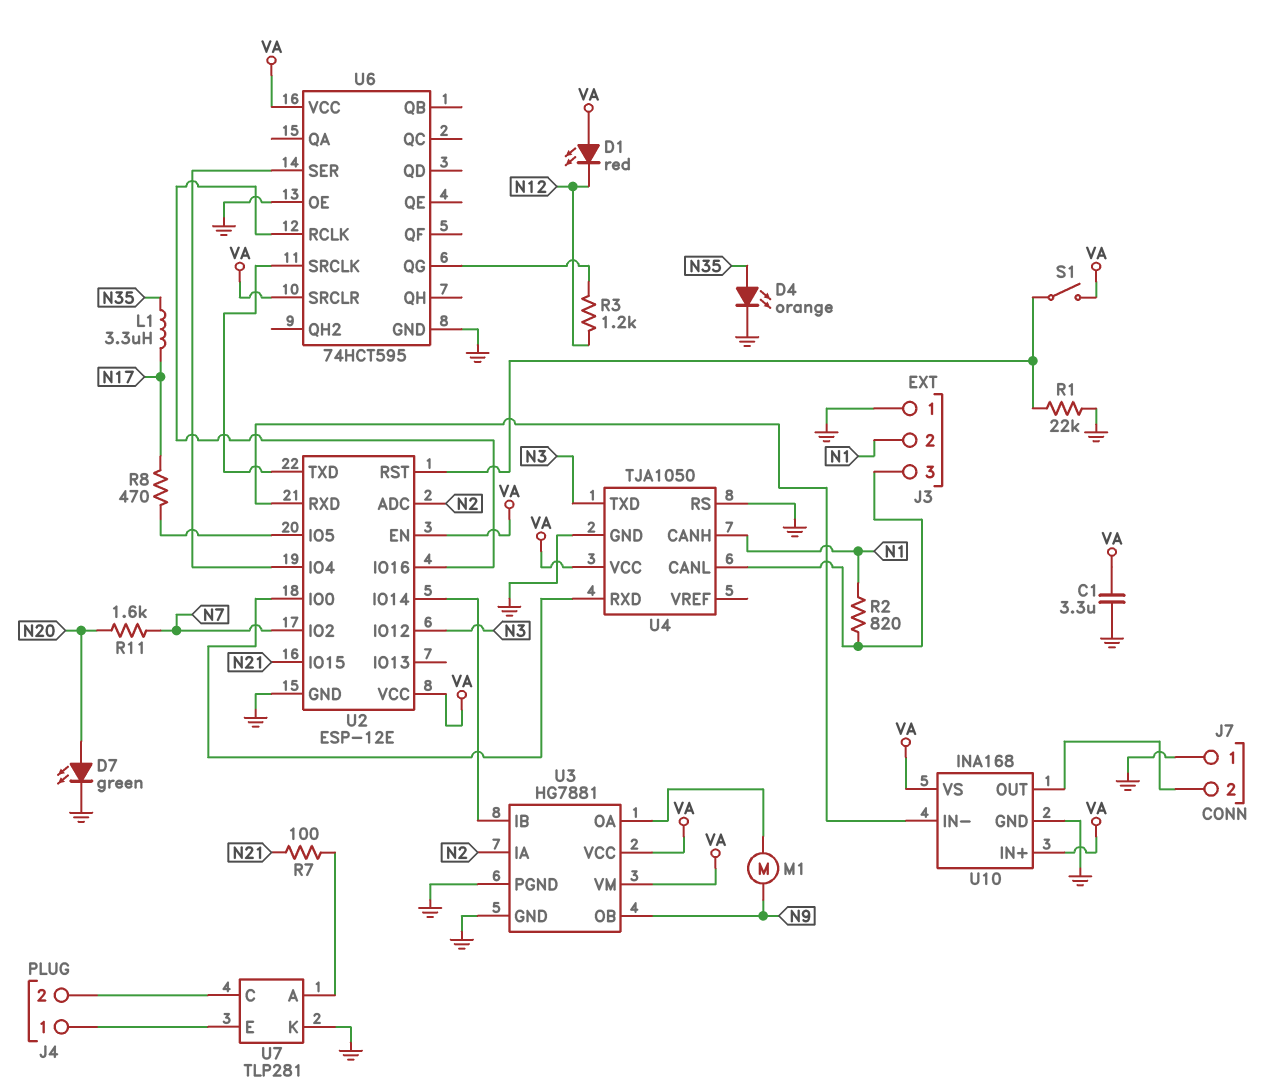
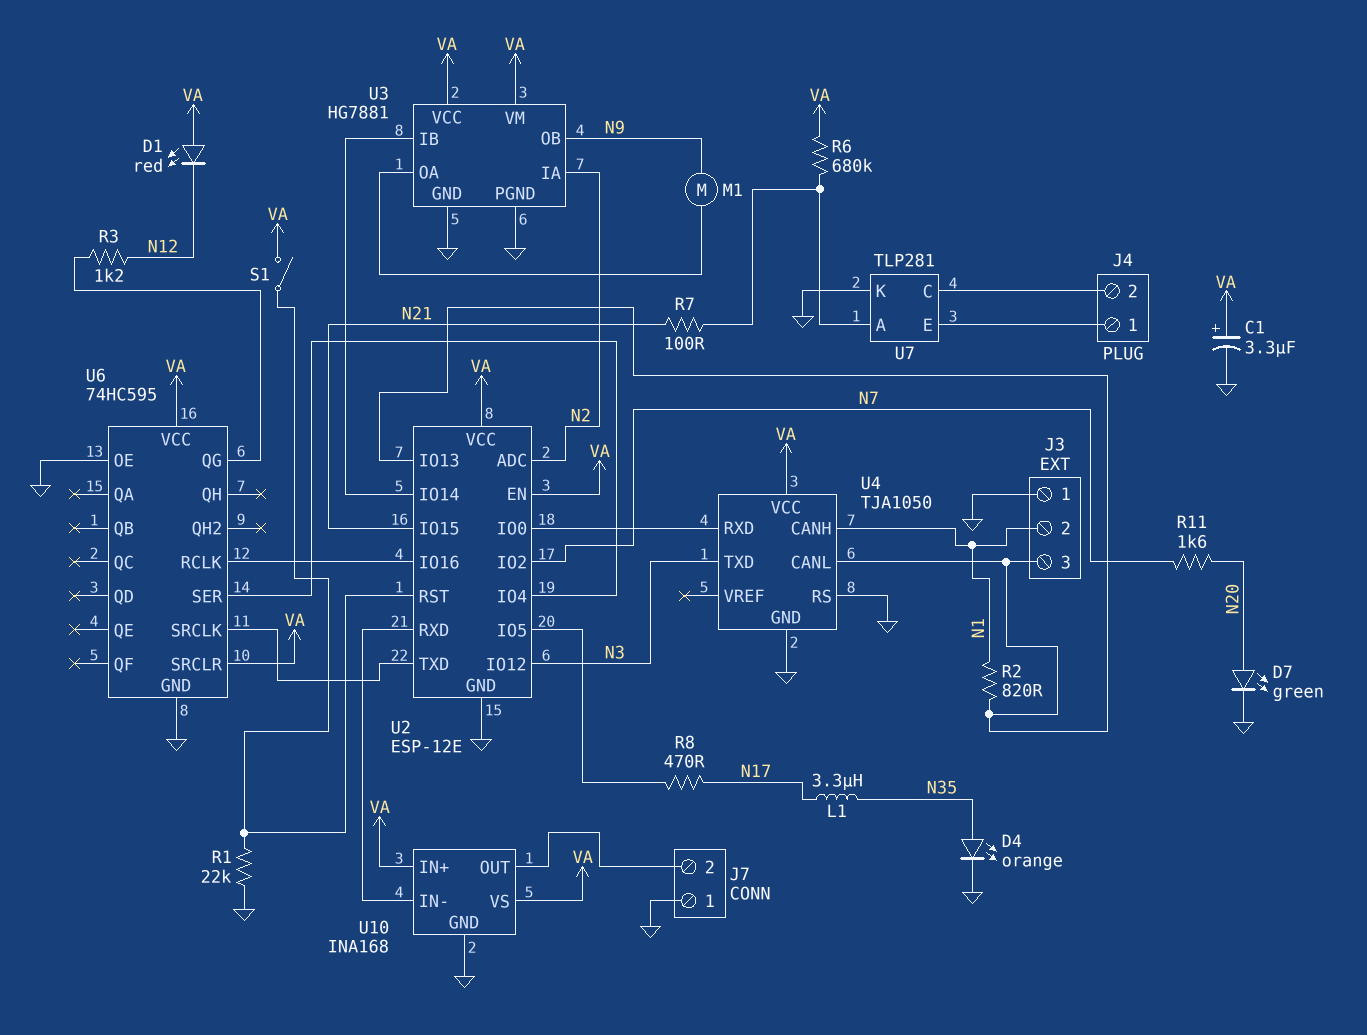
C1: 3.3uF (GND, VA) -> 3.3uF (plus VA, minus GND)
R6: none -> 680k (U7/A, VA)
U2 pin IO13: none -> J3/3
U6: 74HCT595 -> 74HC595

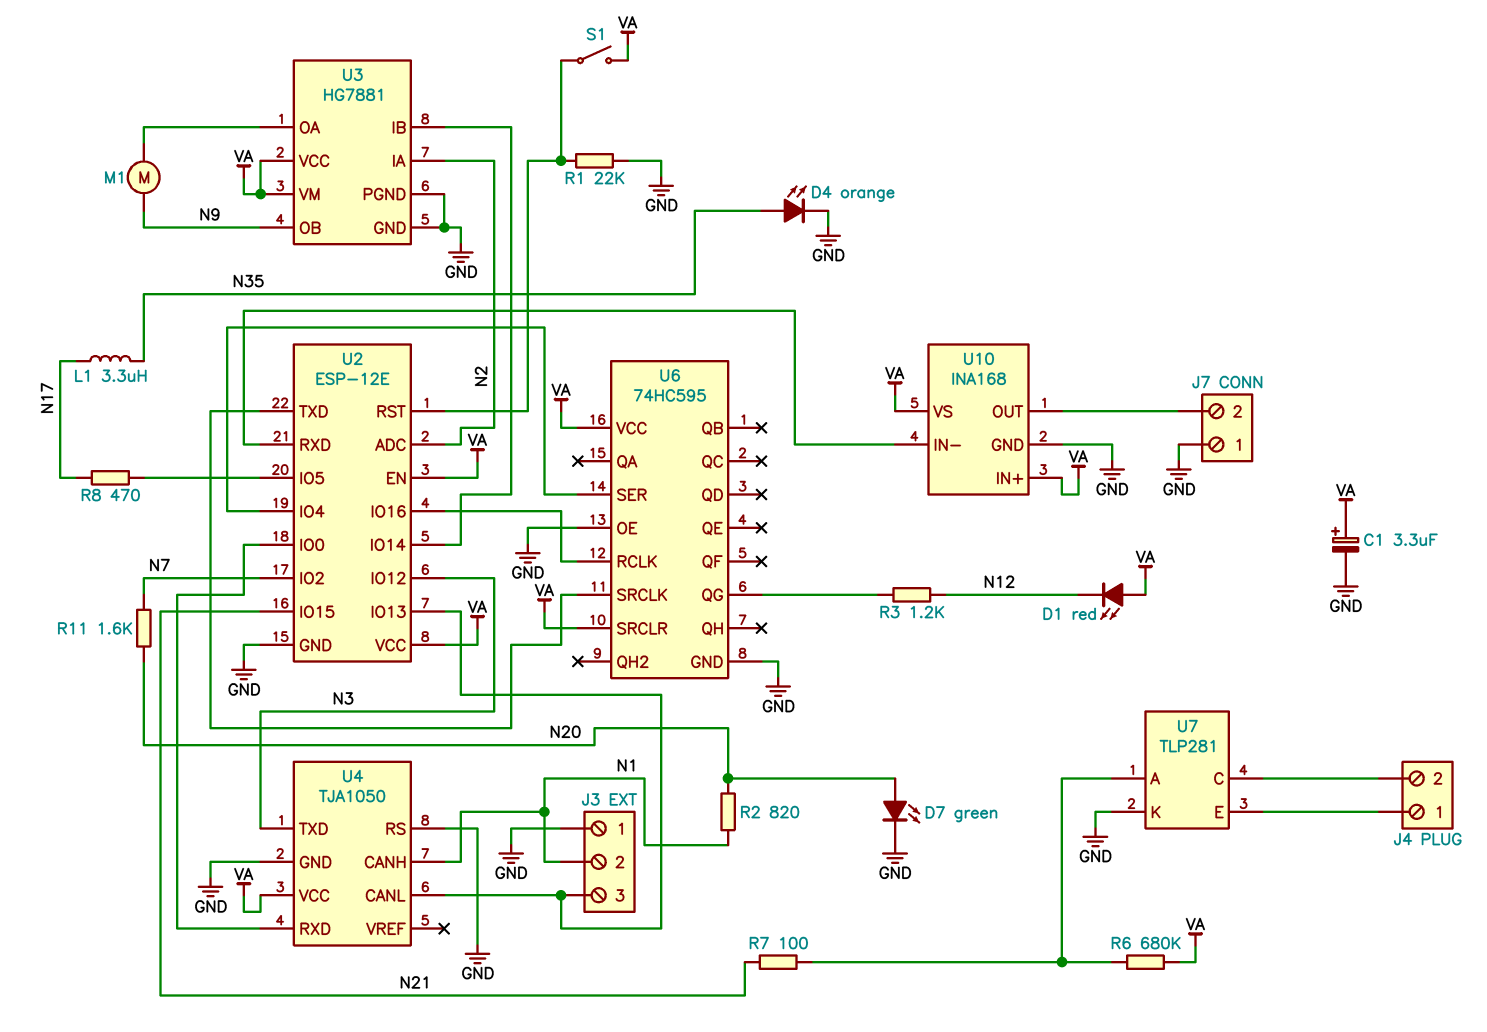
R2: 820 (J3/3, N1) -> 820 (N1, N20)

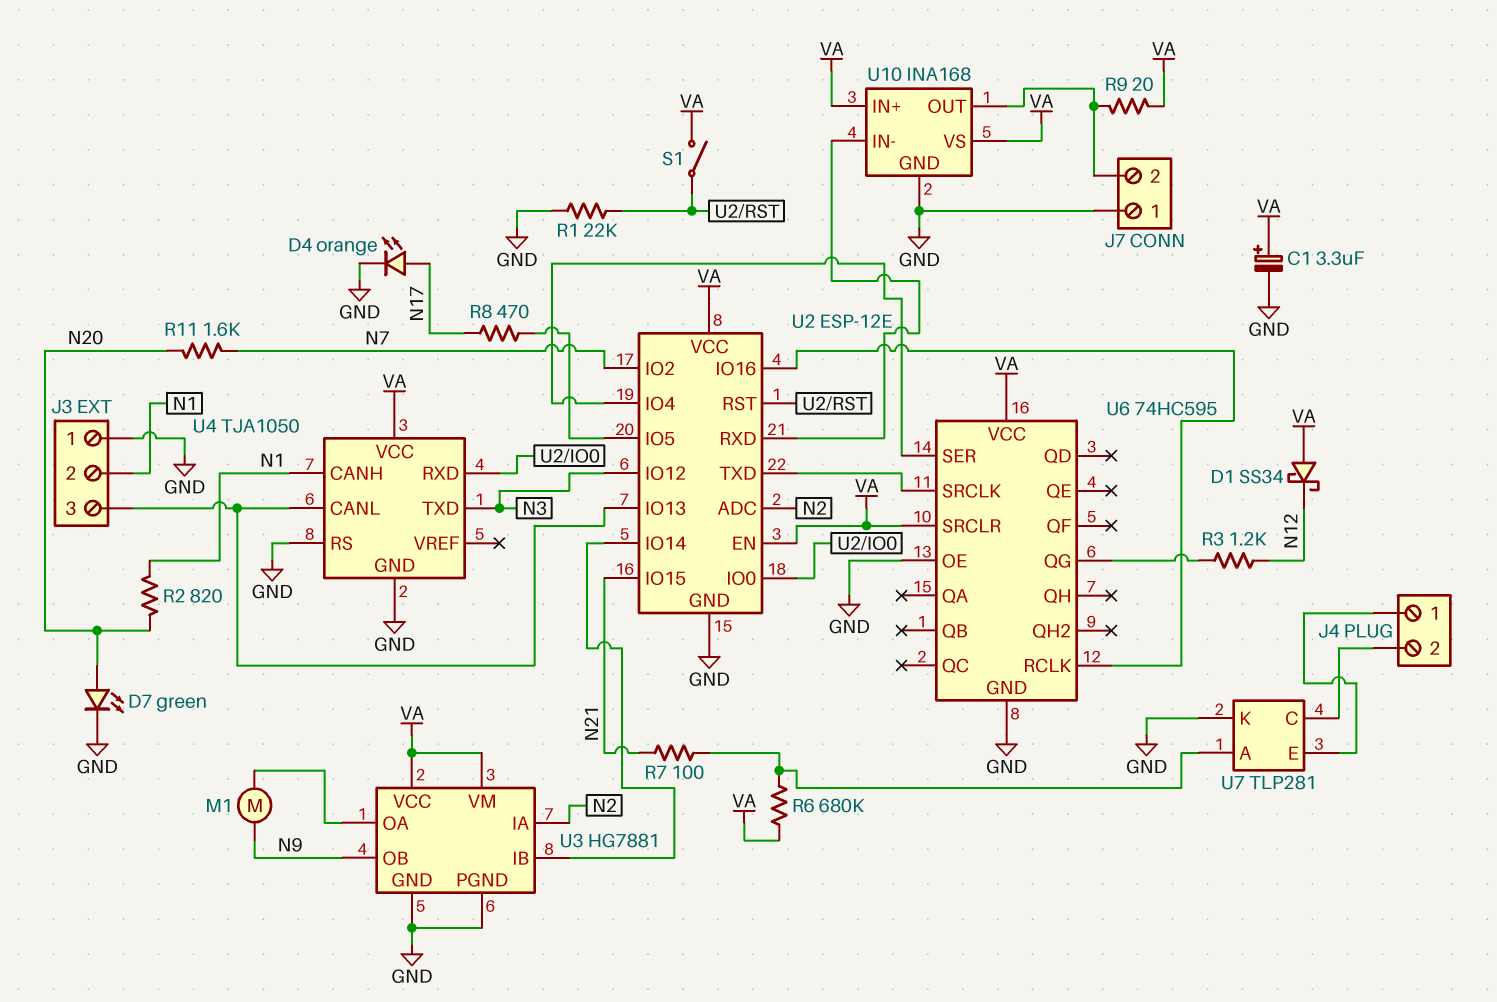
D1: LED red (A VA, K N12) -> schottky SS34 (A VA, K N12)
D4: LED orange (A N35, K GND) -> LED orange (A N17, K GND)
L1: 3.3uH (N17, N35) -> none
R9: none -> 20 (J7/2, VA)

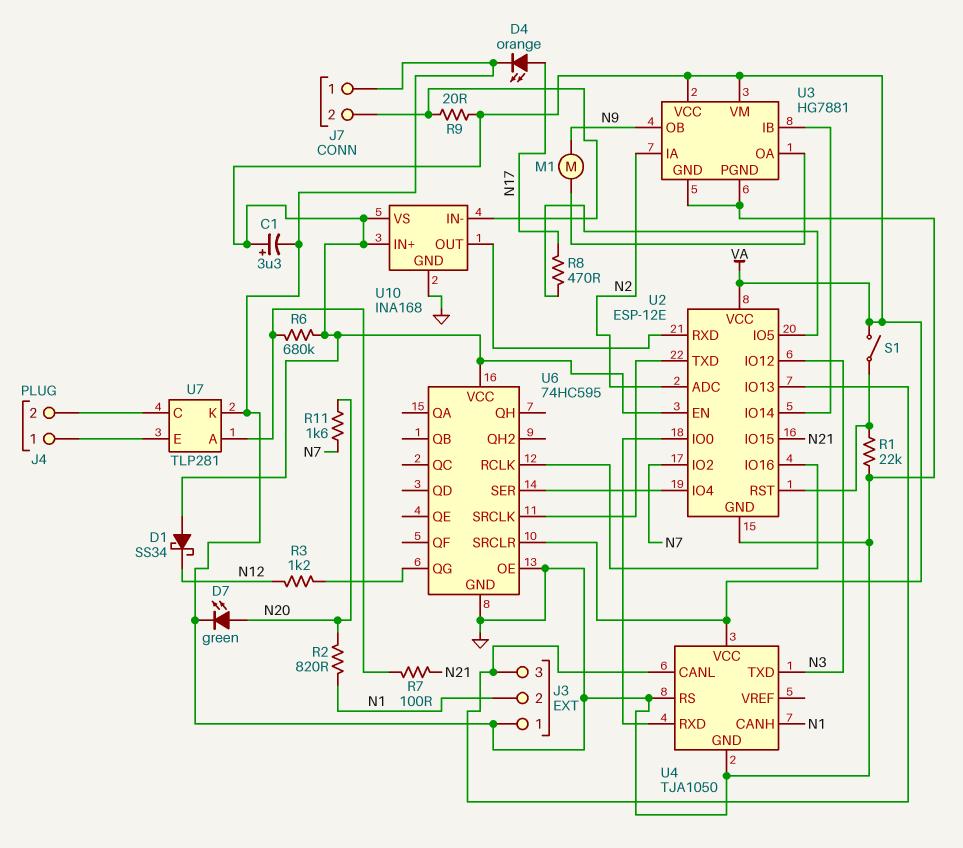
U10 pin IN-: U2/RXD -> J7/2
U10 pin OUT: J7/2 -> U2/RXD

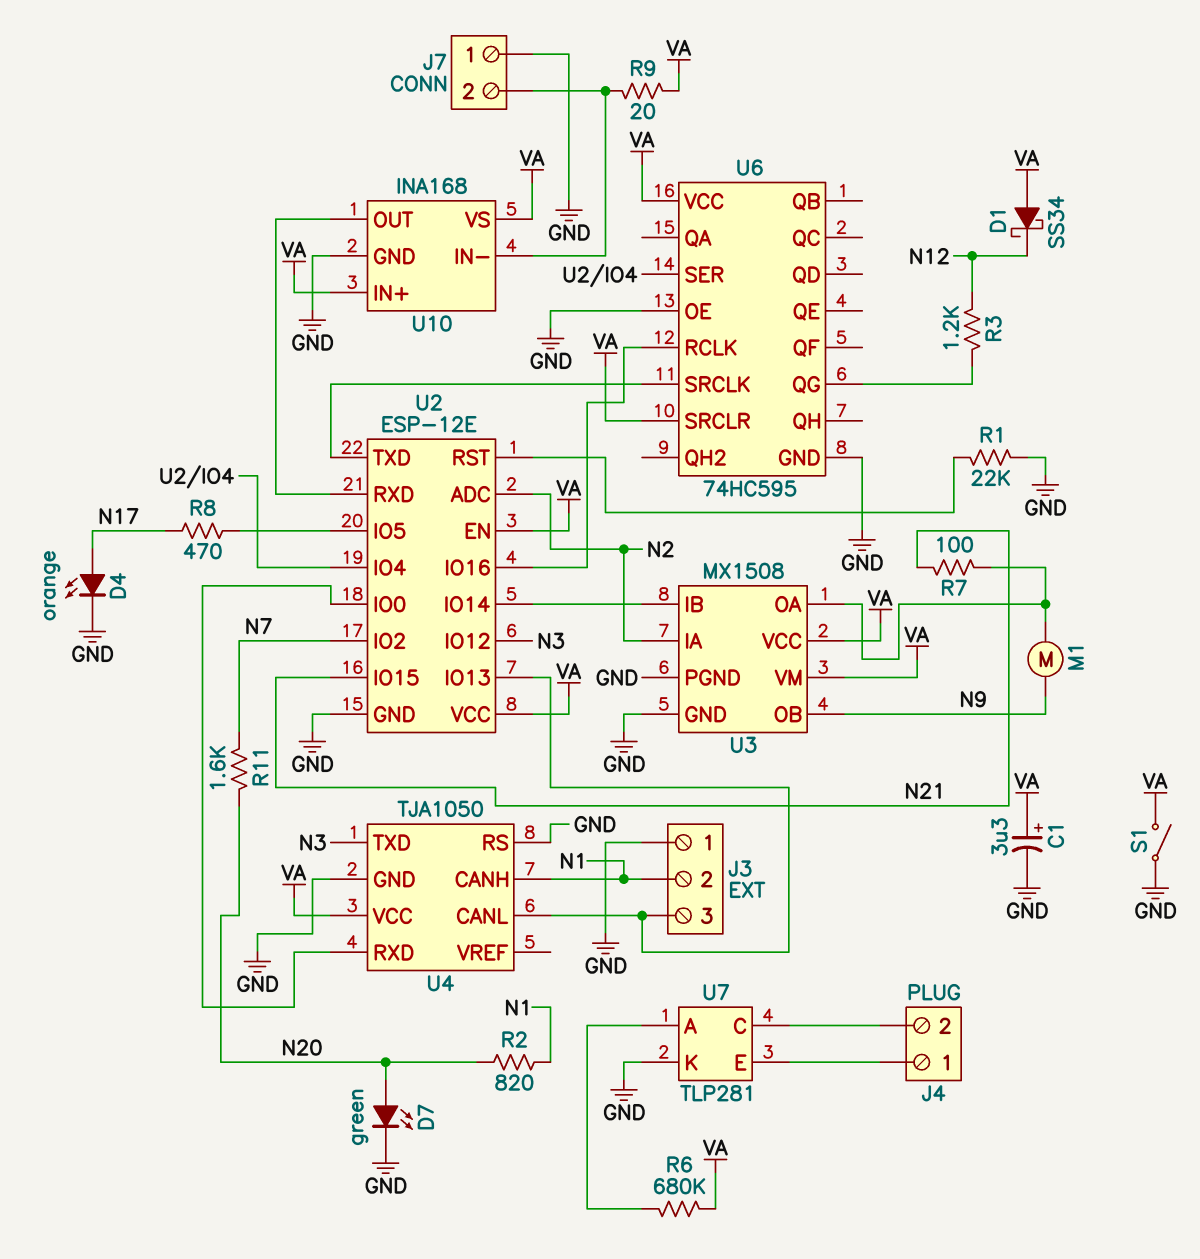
R7: 100 (N21, U7/A) -> 100 (N21, U3/OA)
S1: switch (U2/RST, VA) -> switch (GND, VA)
U3: HG7881 -> MX1508

